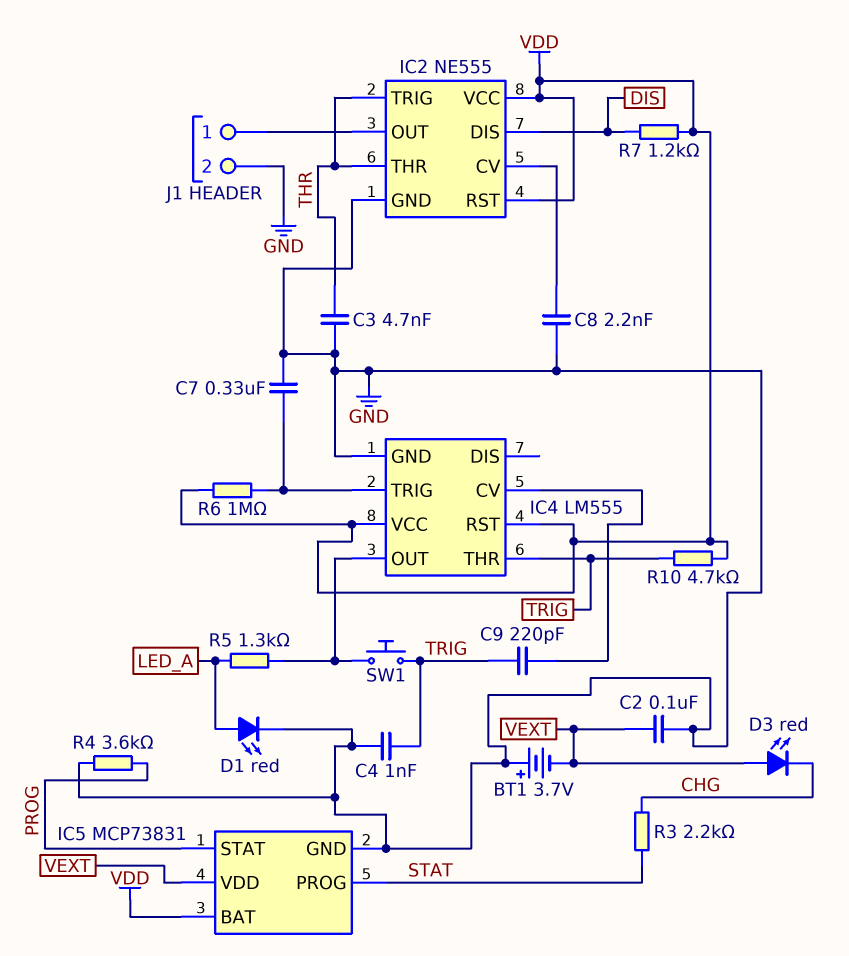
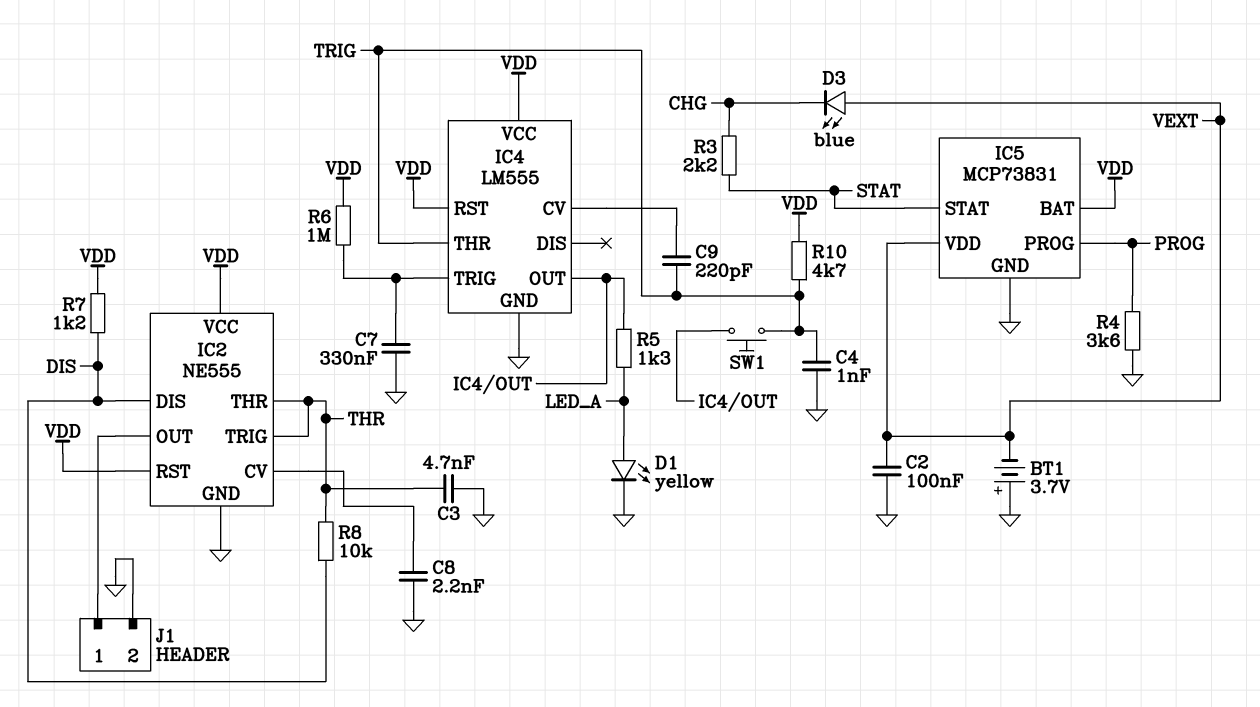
D1: LED red (A LED_A, K GND) -> LED yellow (A LED_A, K GND)
D3: LED red (A VEXT, K CHG) -> LED blue (A VEXT, K CHG)
IC5 pin PROG: STAT -> PROG
IC5 pin STAT: PROG -> STAT
R8: none -> 10k (DIS, THR)

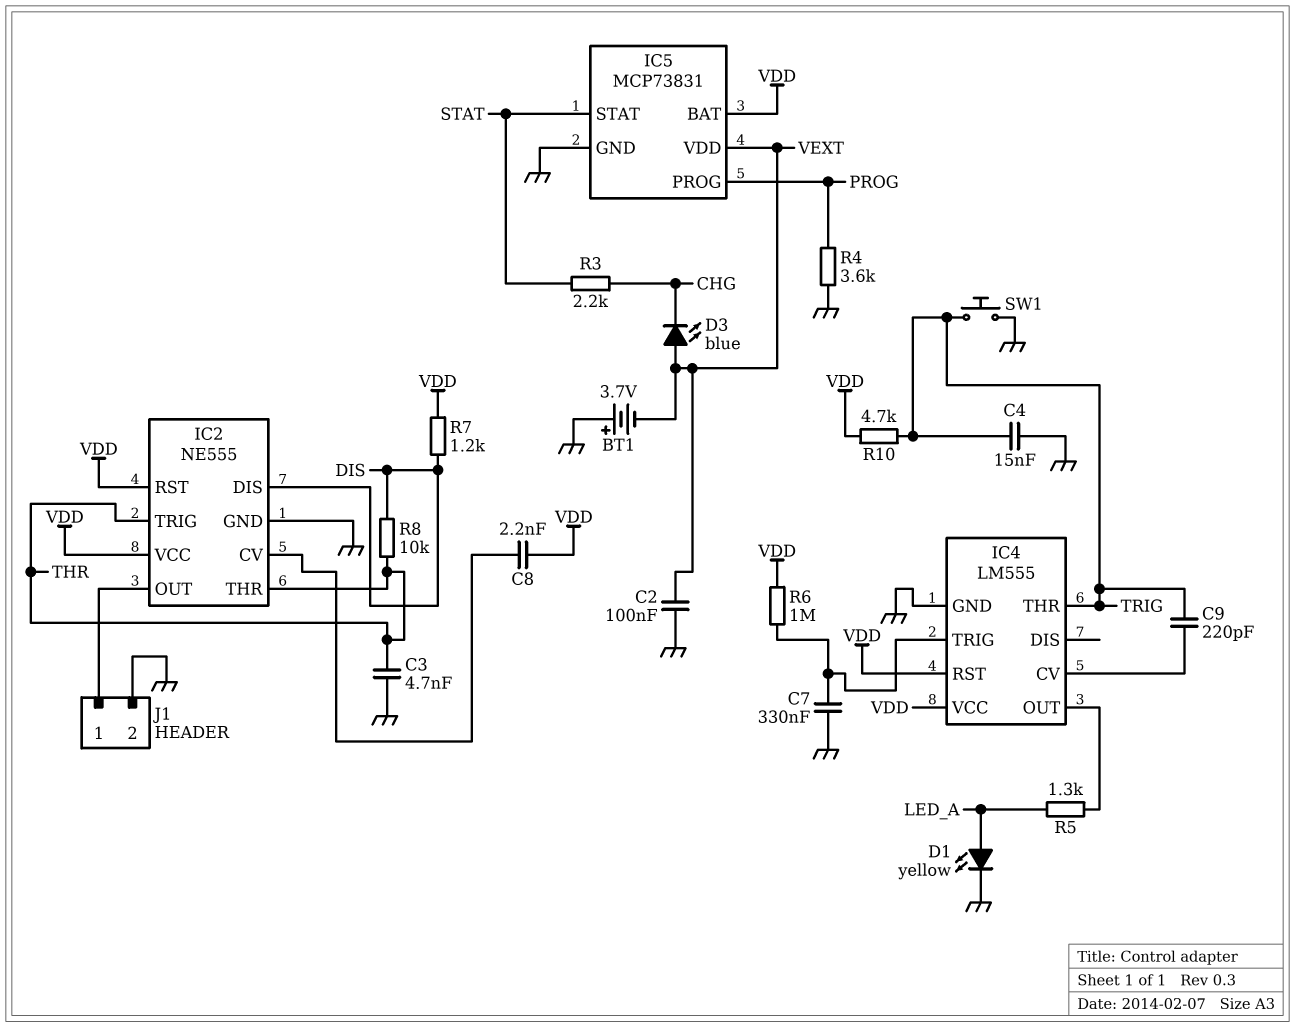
C4: 1nF (GND, TRIG) -> 15nF (GND, TRIG)
C8: 2.2nF (GND, IC2/CV) -> 2.2nF (IC2/CV, VDD)
SW1: button (IC4/OUT, TRIG) -> button (GND, TRIG)

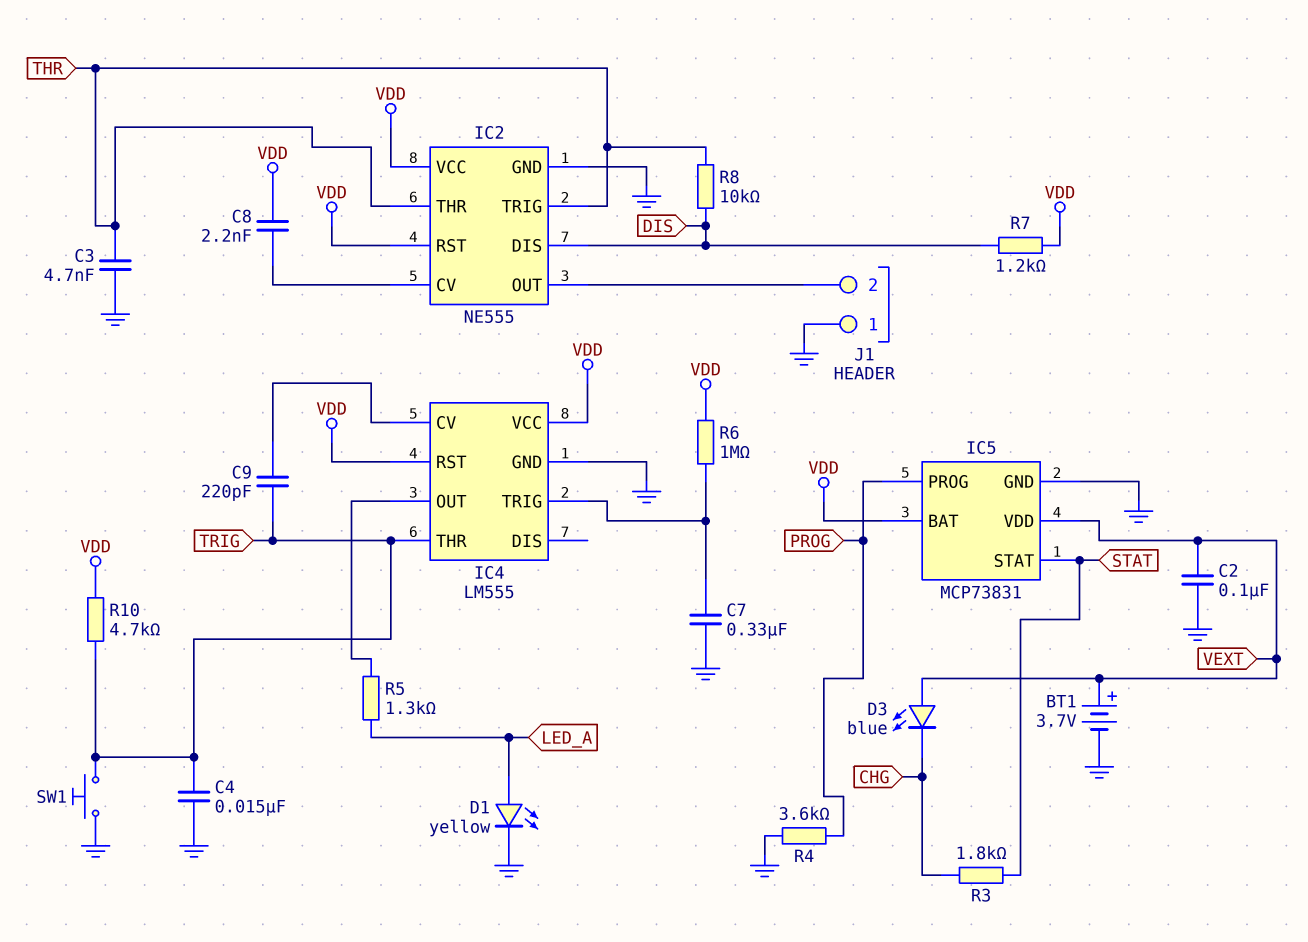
BT1: 3.7V (plus GND, minus VEXT) -> 3.7V (plus VEXT, minus GND)
J1 pin 1: IC2/OUT -> GND
J1 pin 2: GND -> IC2/OUT
R3: 2.2k (CHG, STAT) -> 1.8k (CHG, STAT)

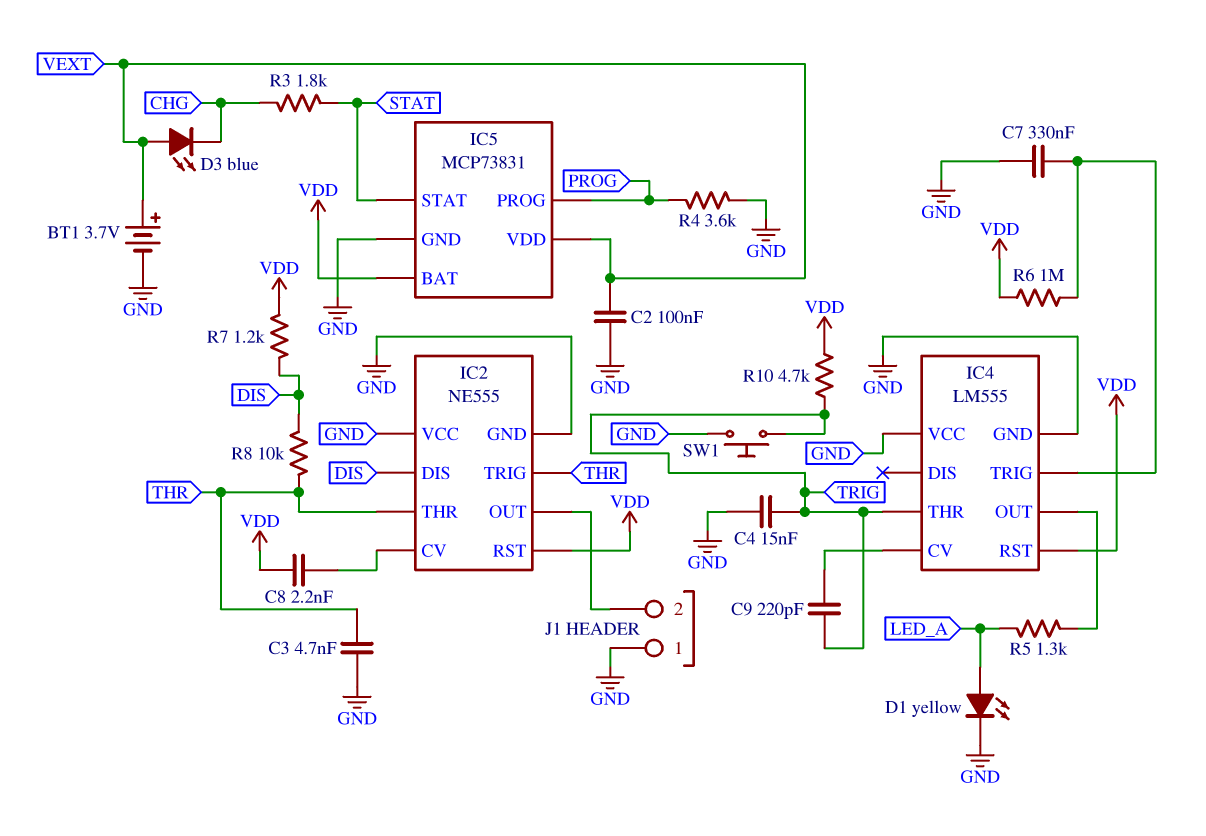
IC2 pin VCC: VDD -> GND
IC4 pin VCC: VDD -> GND

